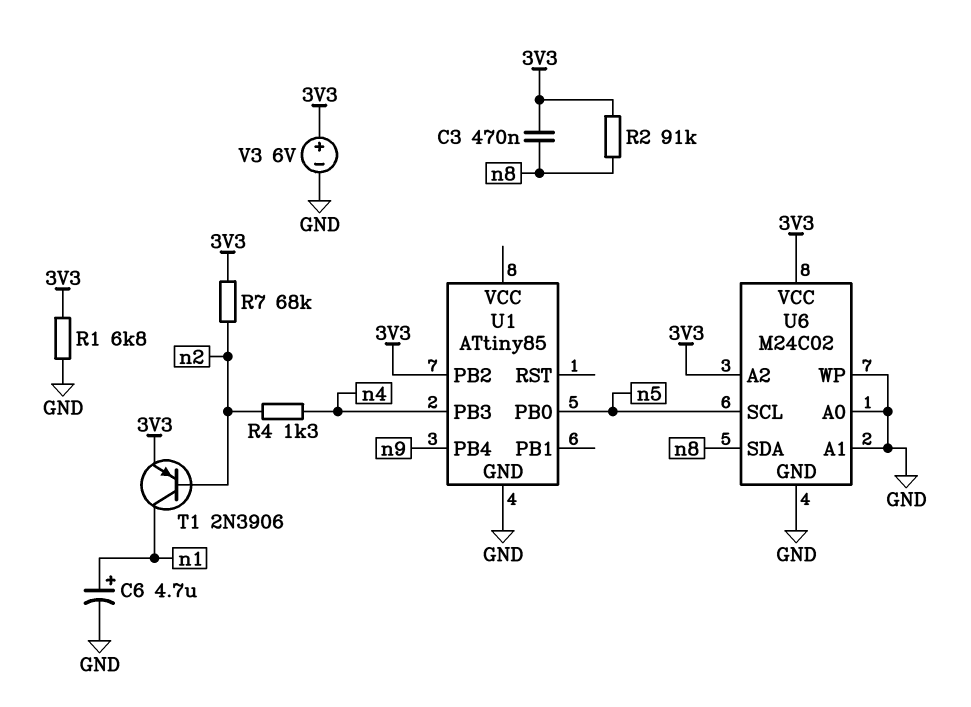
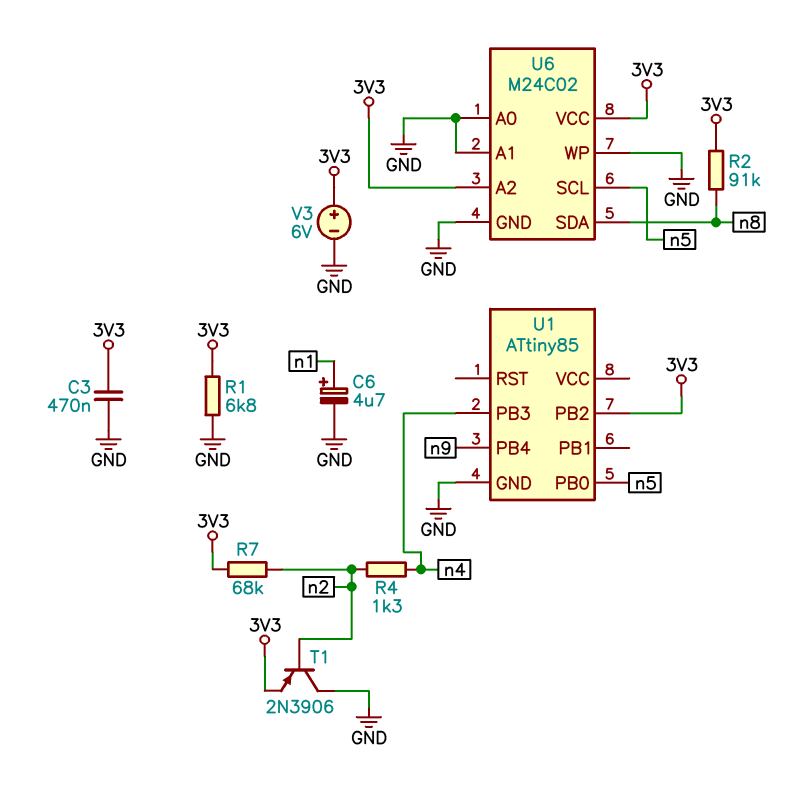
C3: 470nF (3V3, n8) -> 470nF (3V3, GND)
T1: PNP 2N3906 (B n2, C n1, E 3V3) -> PNP 2N3906 (B n2, C GND, E 3V3)

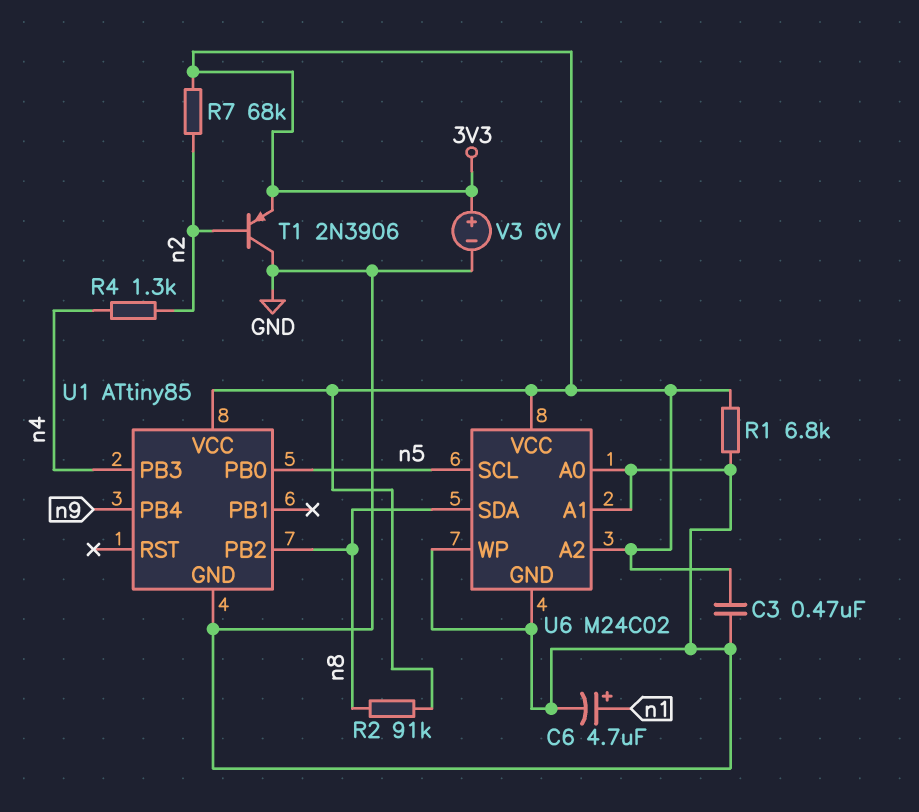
U1 pin PB2: 3V3 -> n8
U1 pin VCC: none -> 3V3

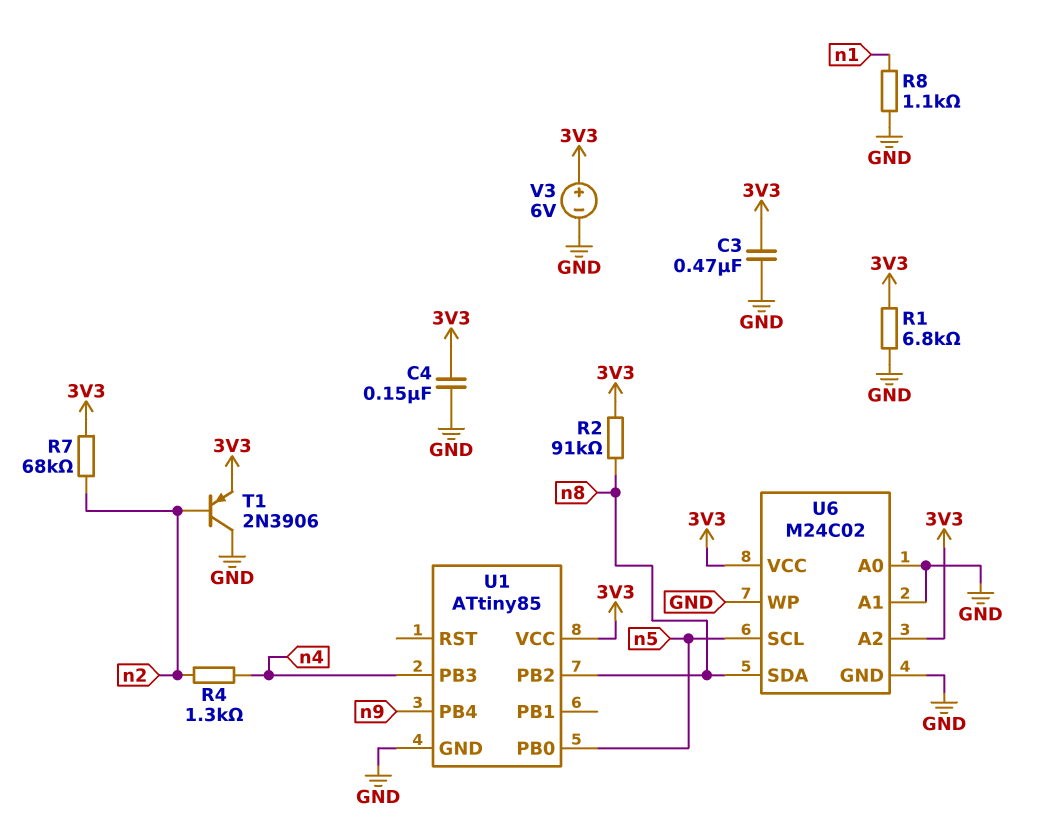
C4: none -> 150nF (3V3, GND)
C6: 4.7uF (plus n1, minus GND) -> none
R8: none -> 1.1k (GND, n1)

